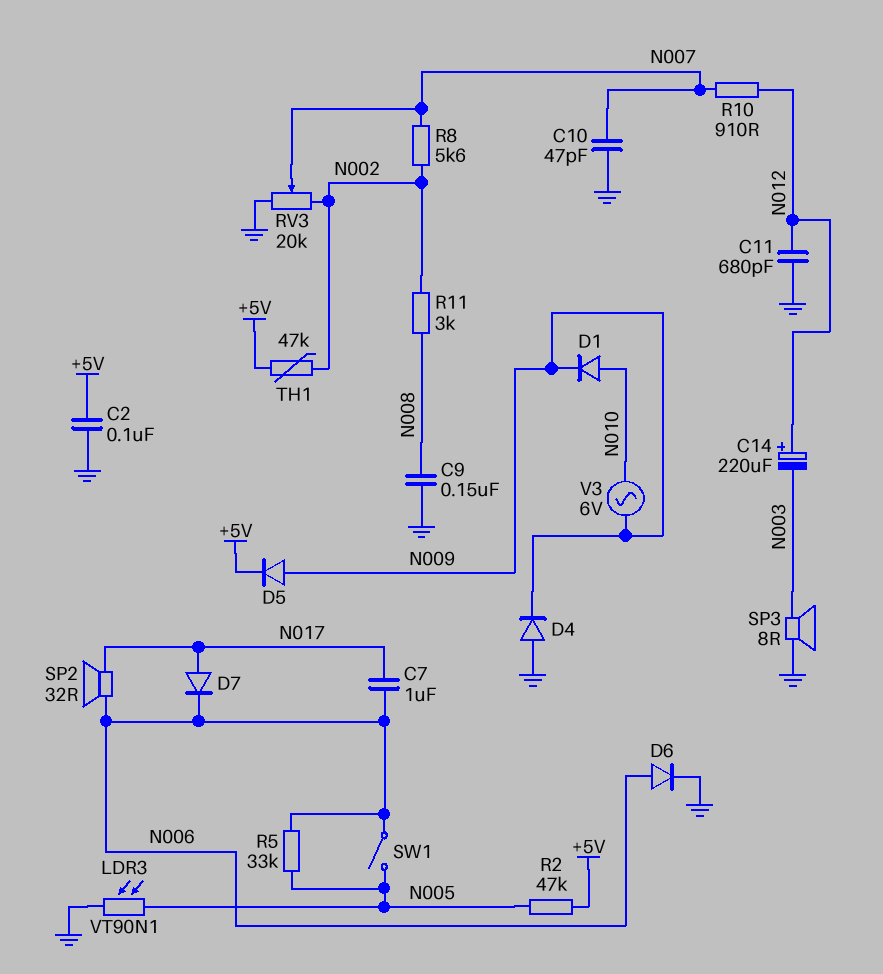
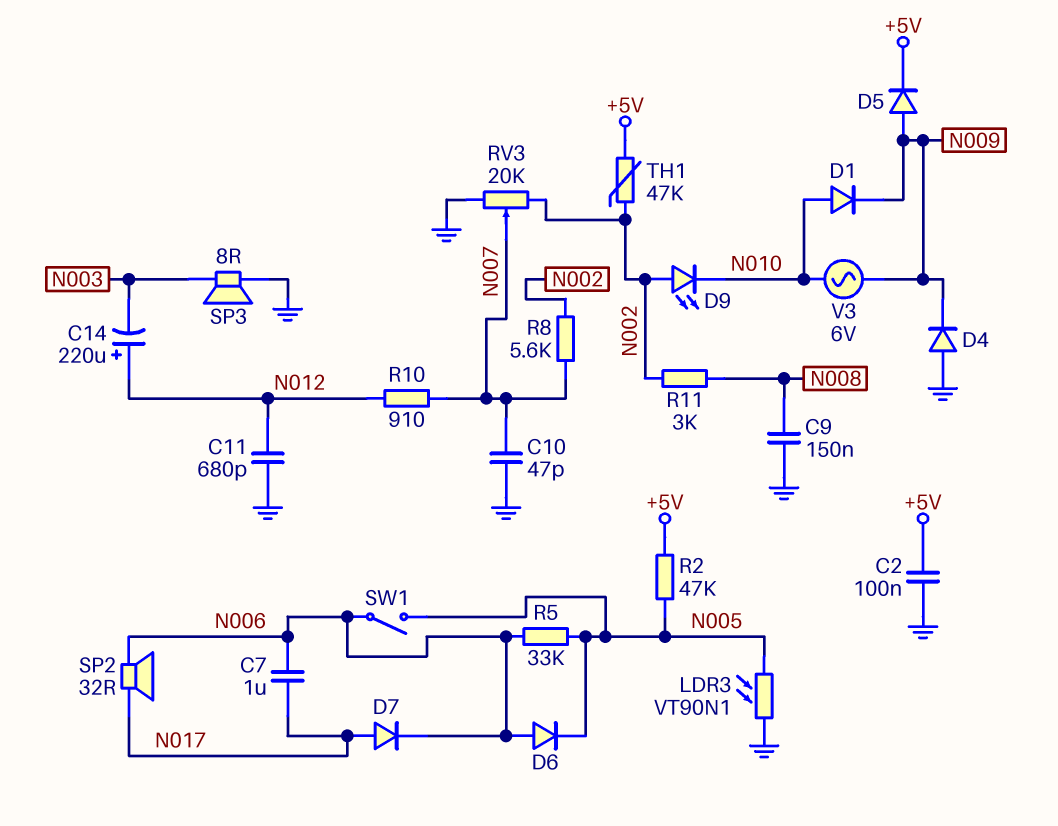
D6: diode (A N006, K GND) -> diode (A N006, K N005)
D9: none -> LED (A N002, K N010)

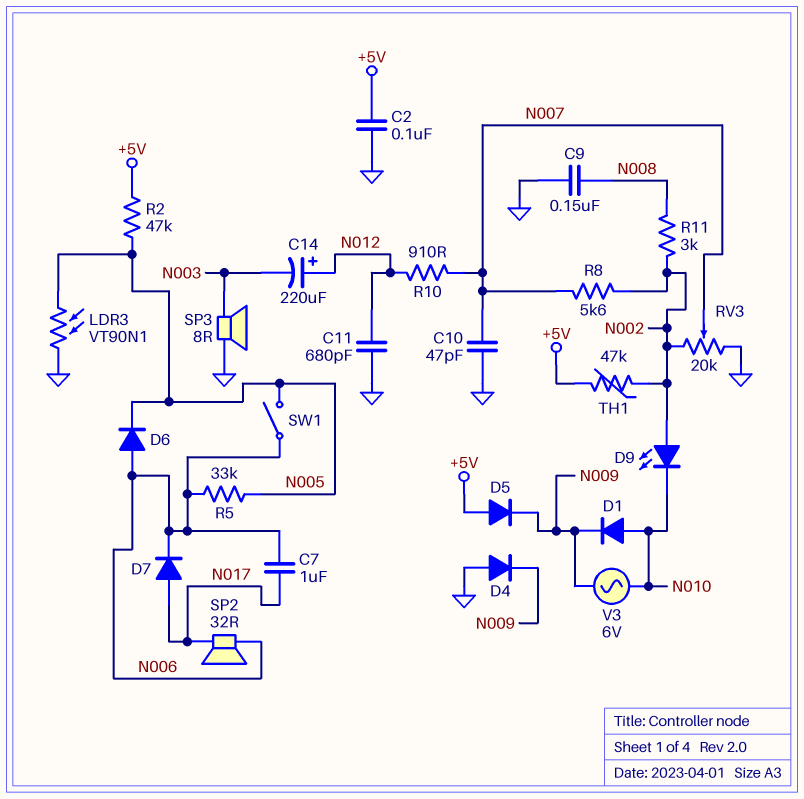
D5: diode (A N009, K +5V) -> diode (A +5V, K N009)

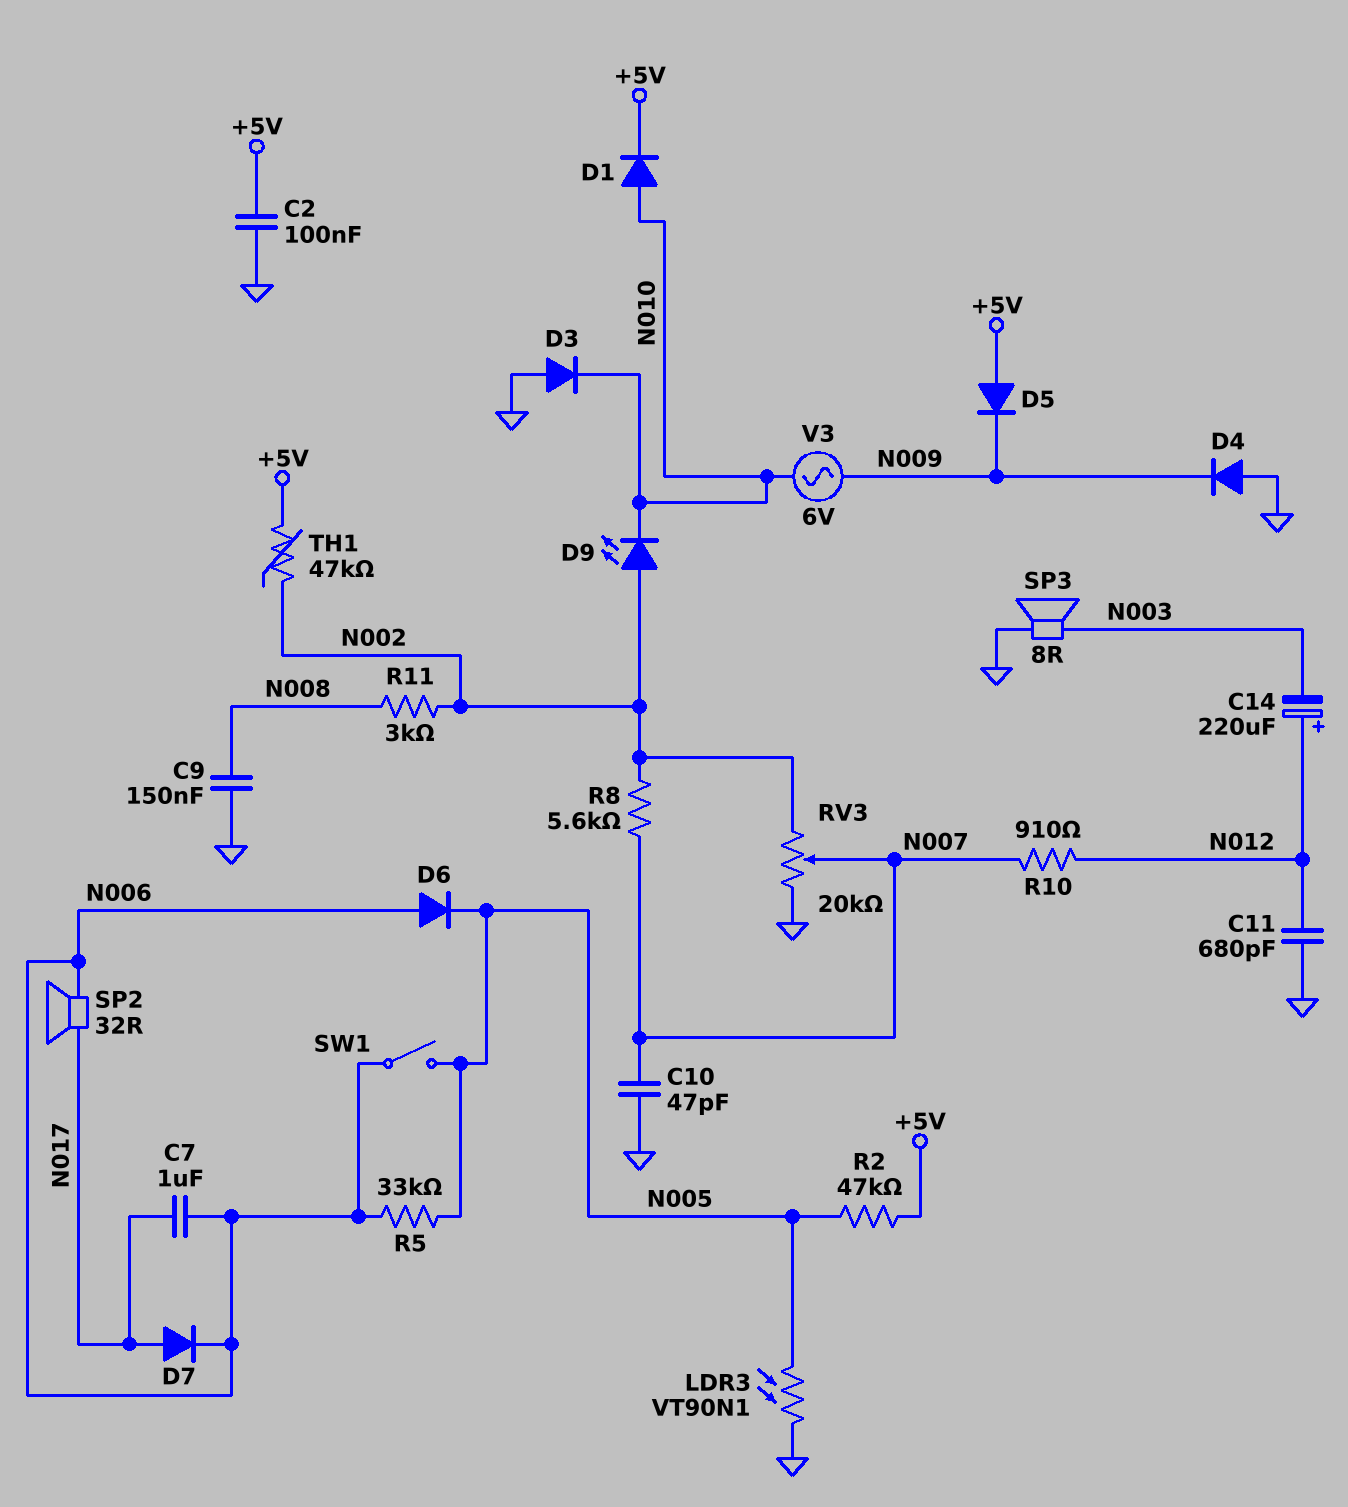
D1: diode (A N010, K N009) -> diode (A N010, K +5V)
D3: none -> diode (A GND, K N010)

